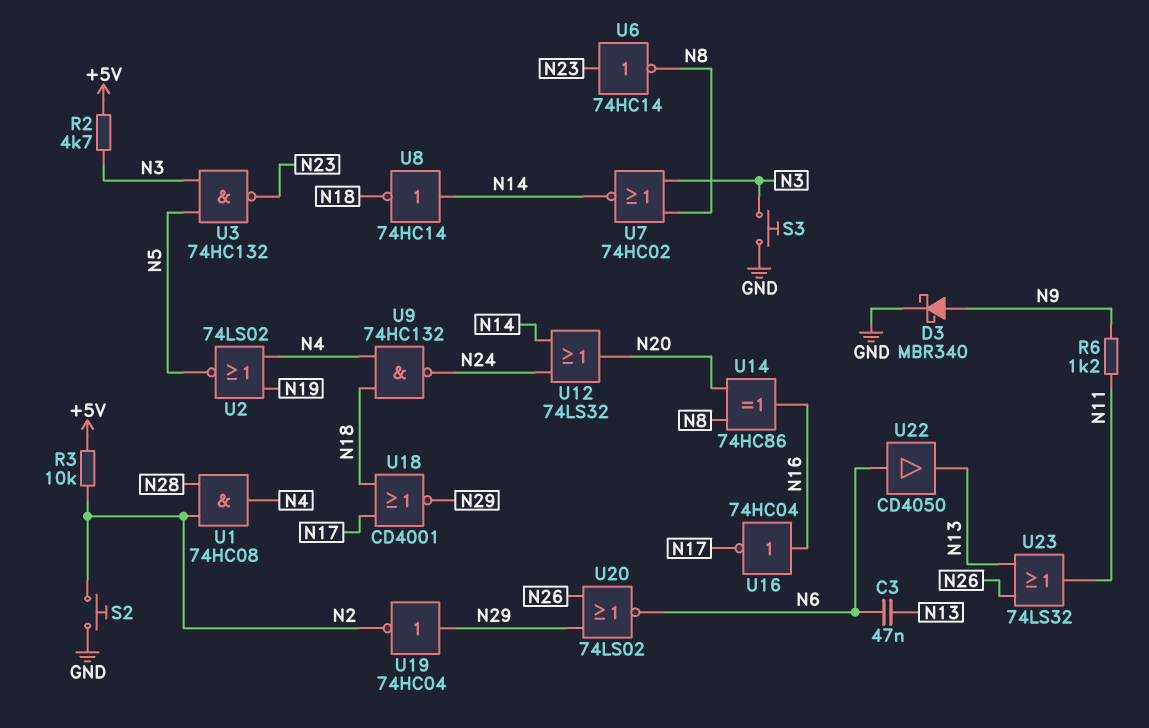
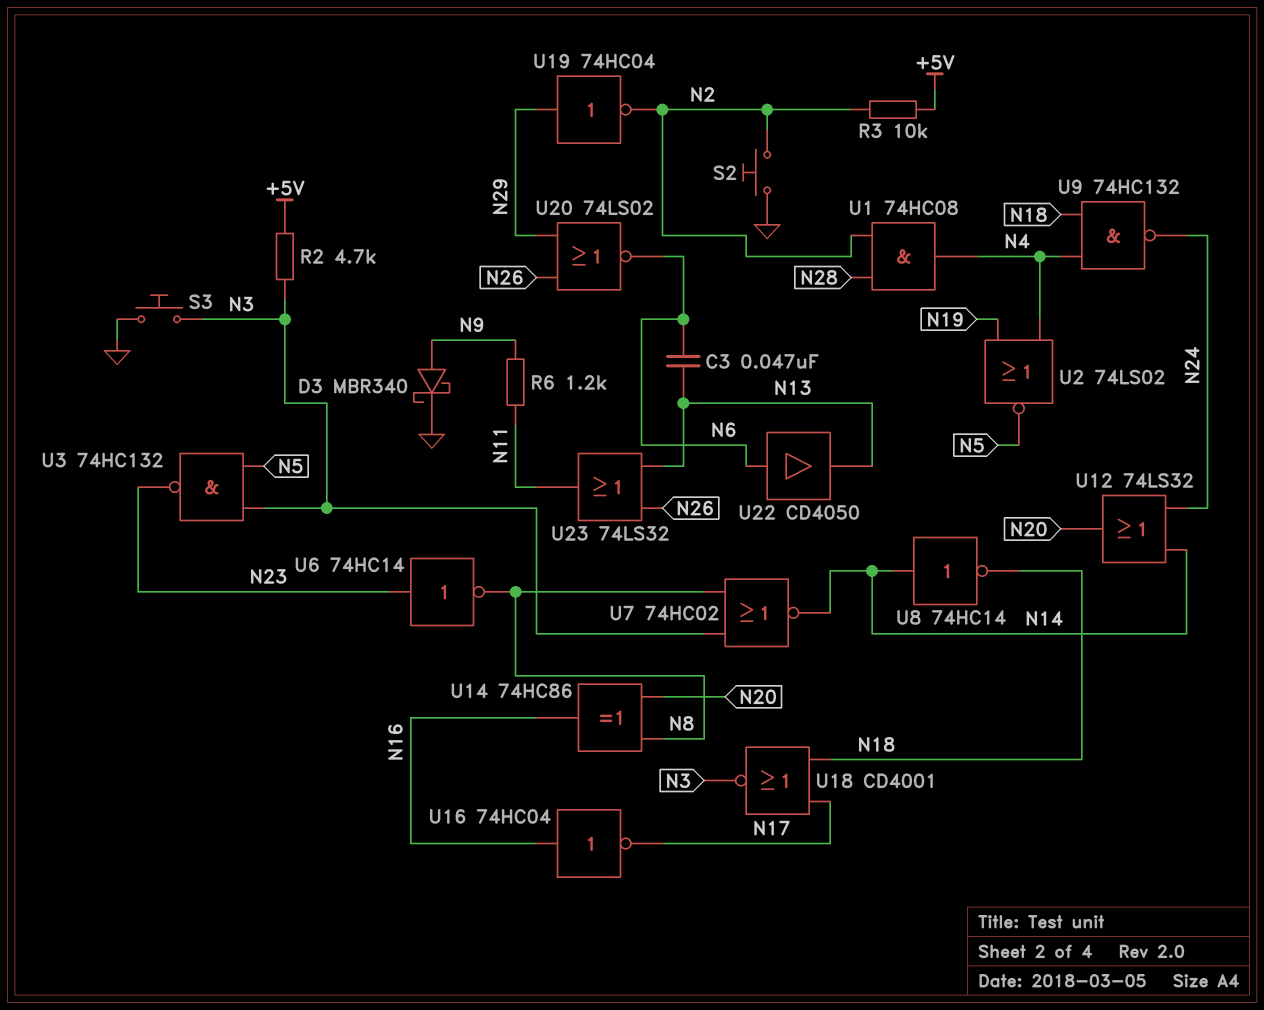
U18: NOR CD4001 (in N17, in N18, out N29) -> NOR CD4001 (in N17, in N18, out N3)

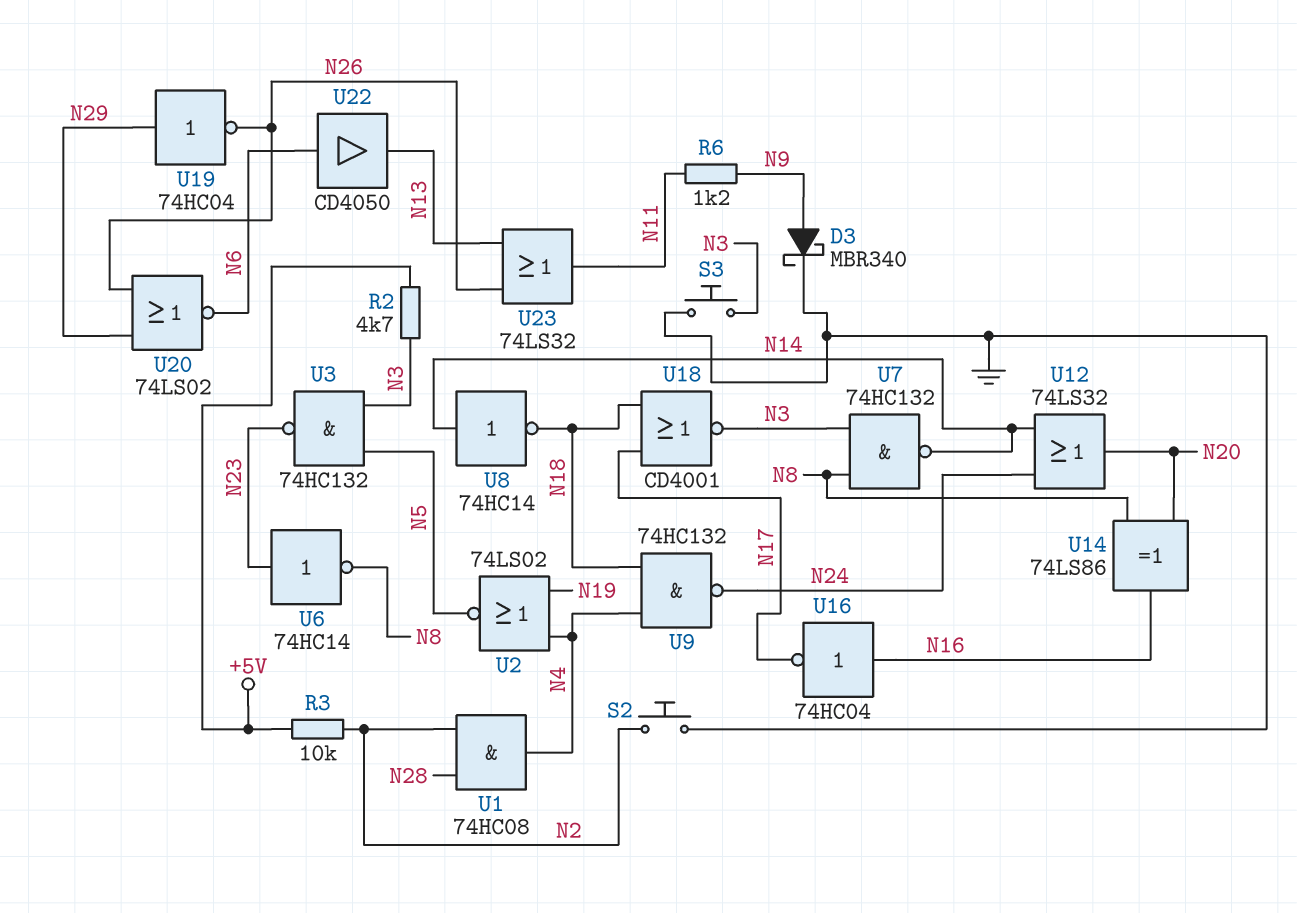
C3: 47nF (N6, N13) -> none
U7: NOR 74HC02 (in N3, in N8, out N14) -> NAND 74HC132 (in N3, in N8, out N14)
U14: XOR 74HC86 (in N8, in N20, out N16) -> XOR 74LS86 (in N8, in N20, out N16)
U19: NOT 74HC04 (in N29, out N2) -> NOT 74HC04 (in N29, out N26)

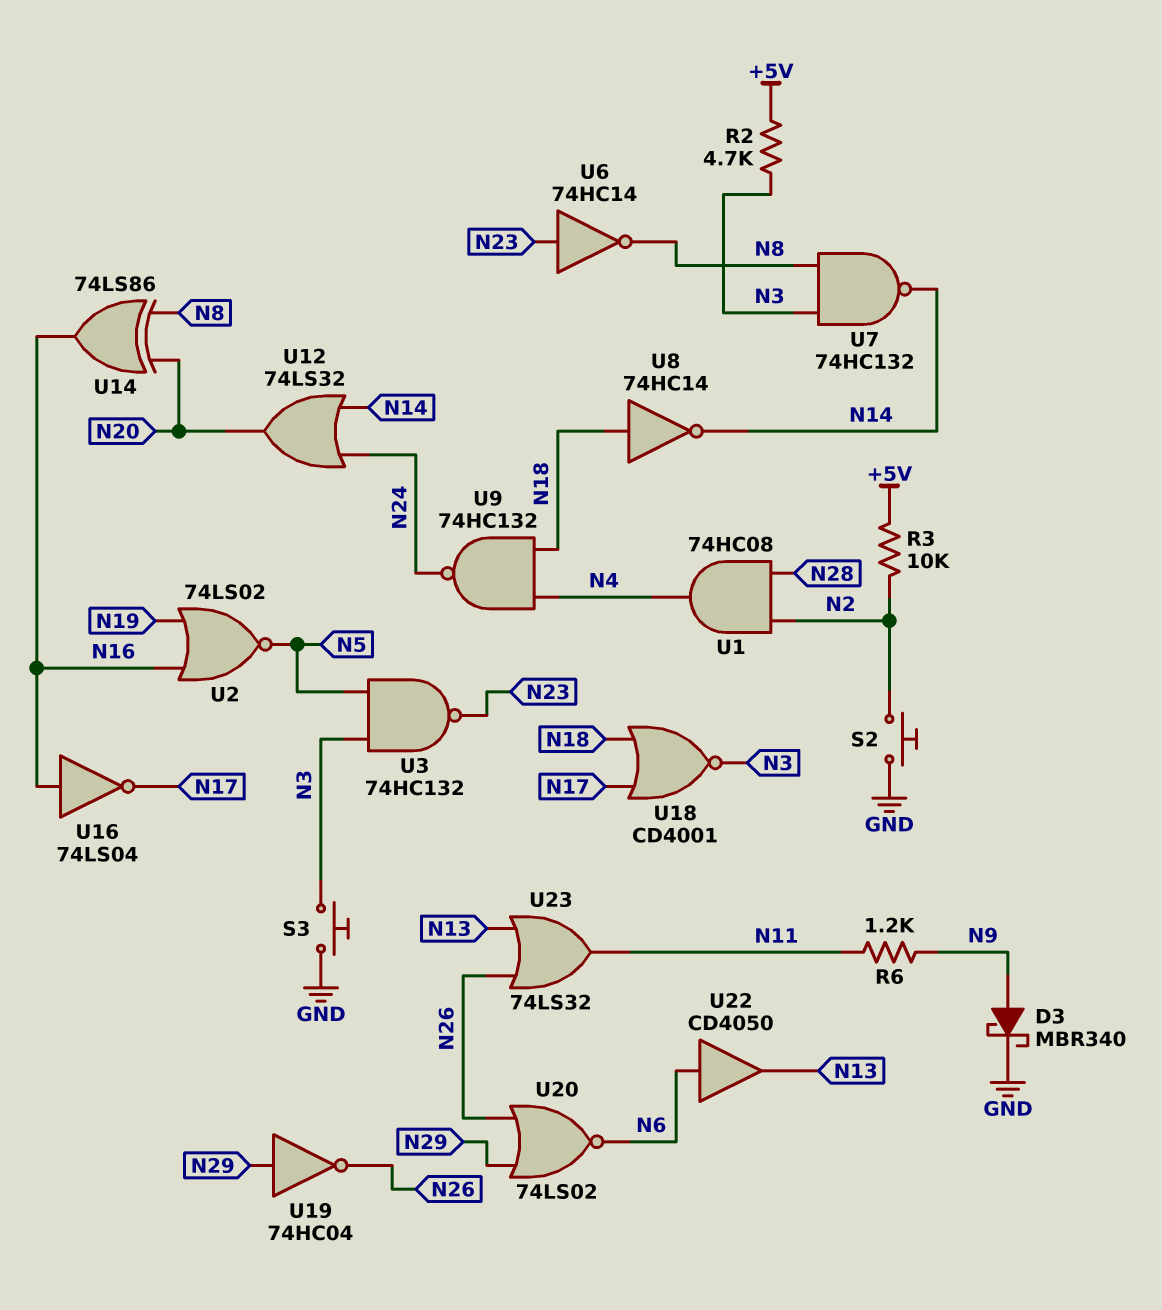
U2: NOR 74LS02 (in N4, in N19, out N5) -> NOR 74LS02 (in N16, in N19, out N5)
U8: NOT 74HC14 (in N14, out N18) -> NOT 74HC14 (in N18, out N14)
U16: NOT 74HC04 (in N16, out N17) -> NOT 74LS04 (in N16, out N17)

